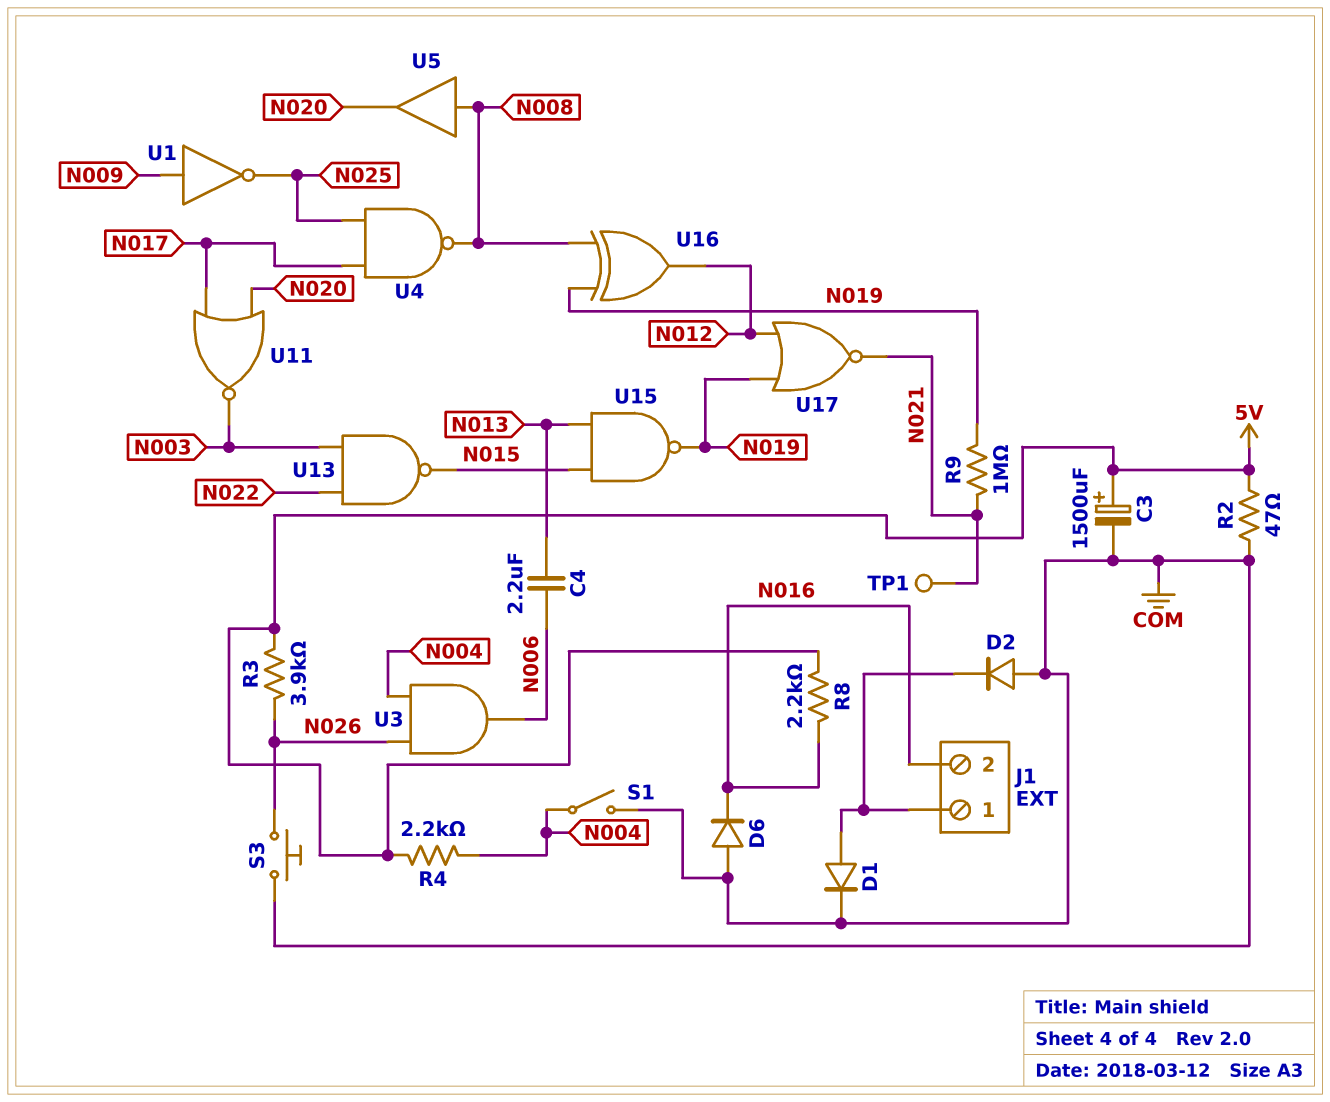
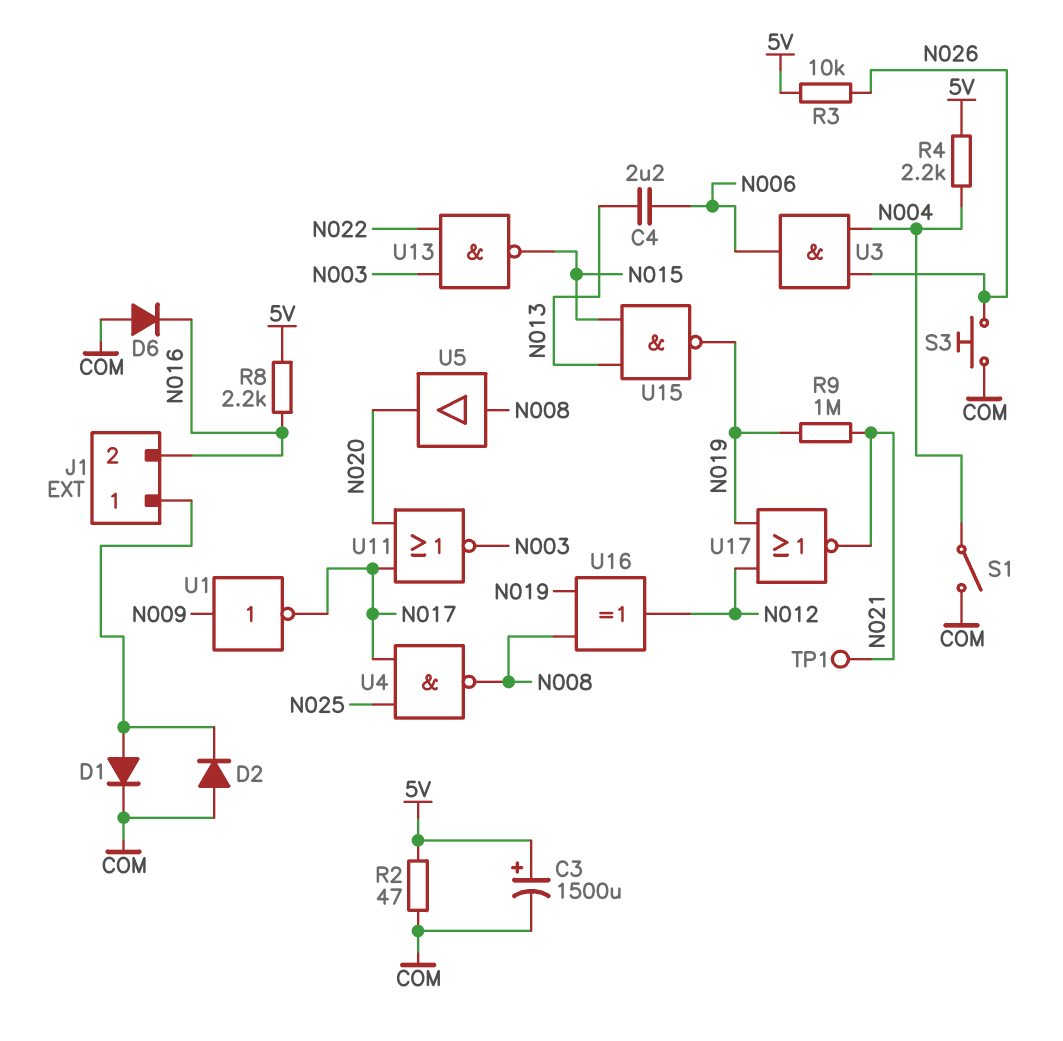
R3: 3.9k (5V, N026) -> 10k (5V, N026)
U1: NOT (in N009, out N025) -> NOT (in N009, out N017)

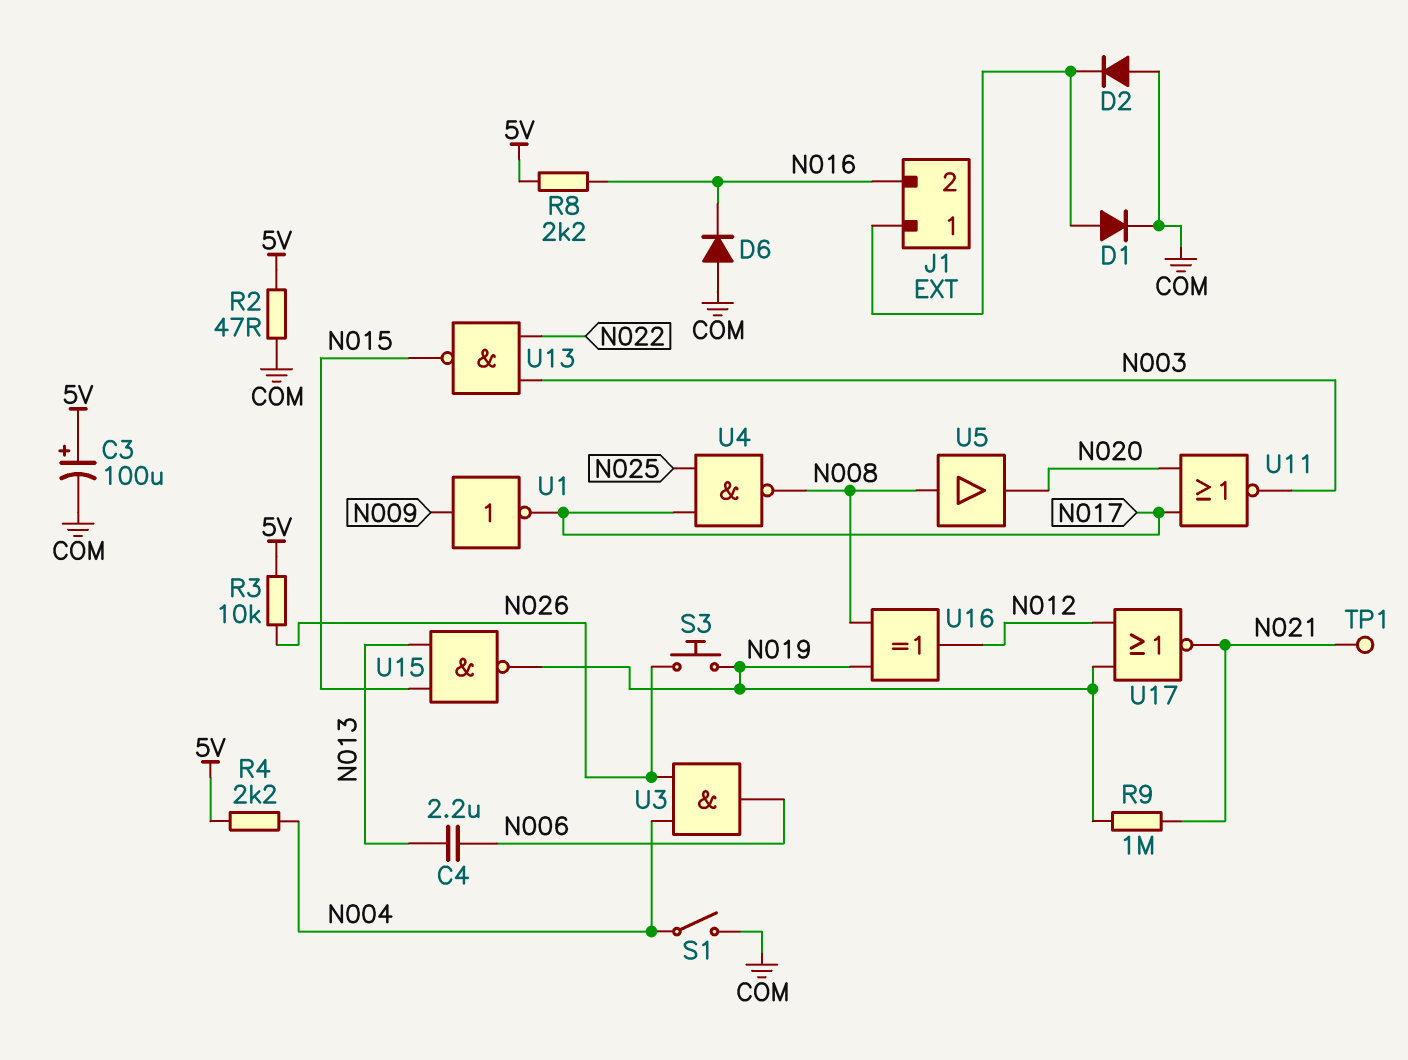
C3: 1500uF (plus 5V, minus COM) -> 100uF (plus 5V, minus COM)
S3: button (COM, N026) -> button (N019, N026)

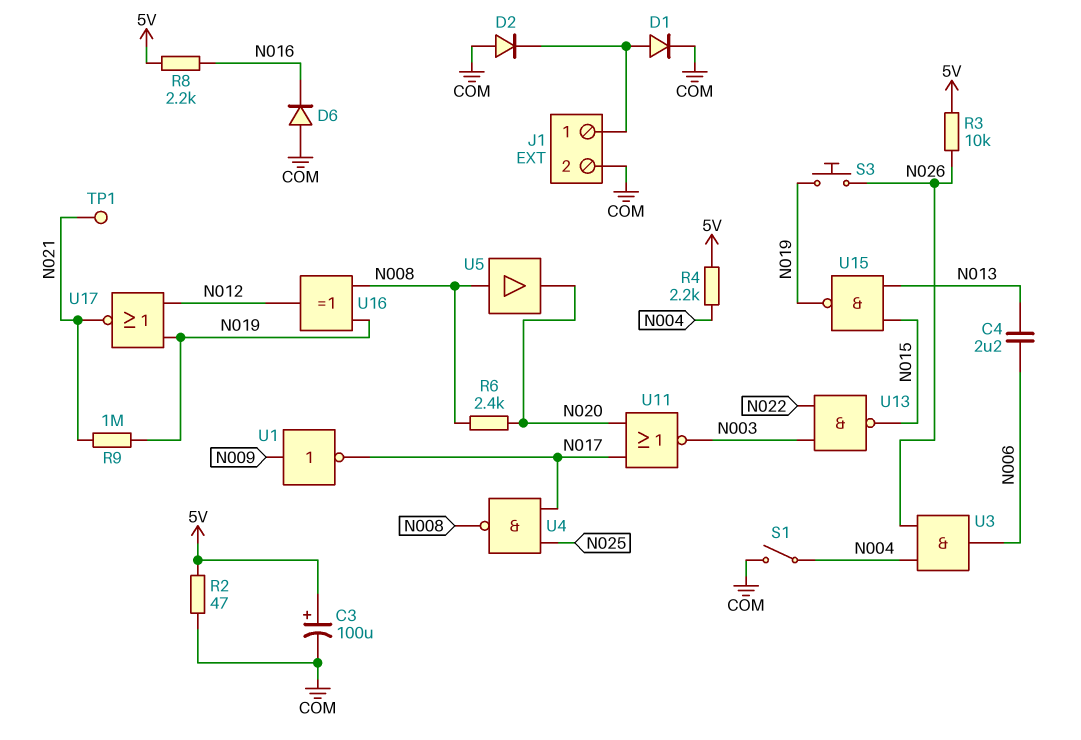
J1 pin 2: N016 -> COM
R6: none -> 2.4k (N008, N020)

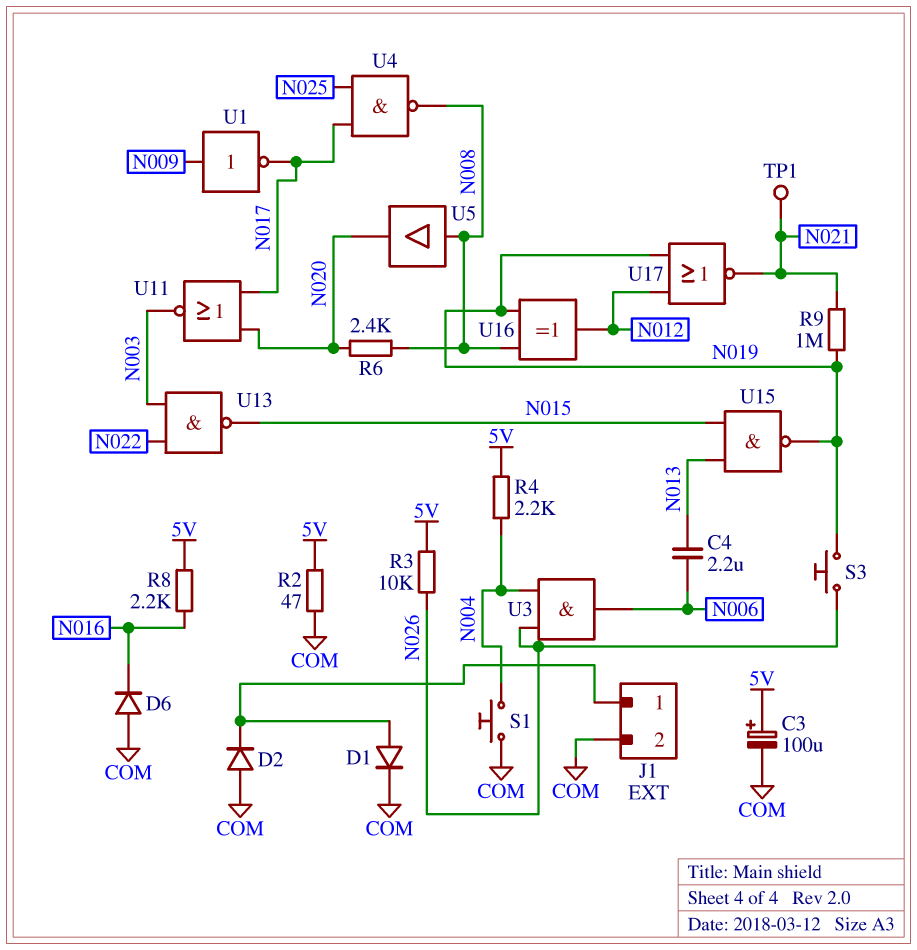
S1: switch (COM, N004) -> button (COM, N004)

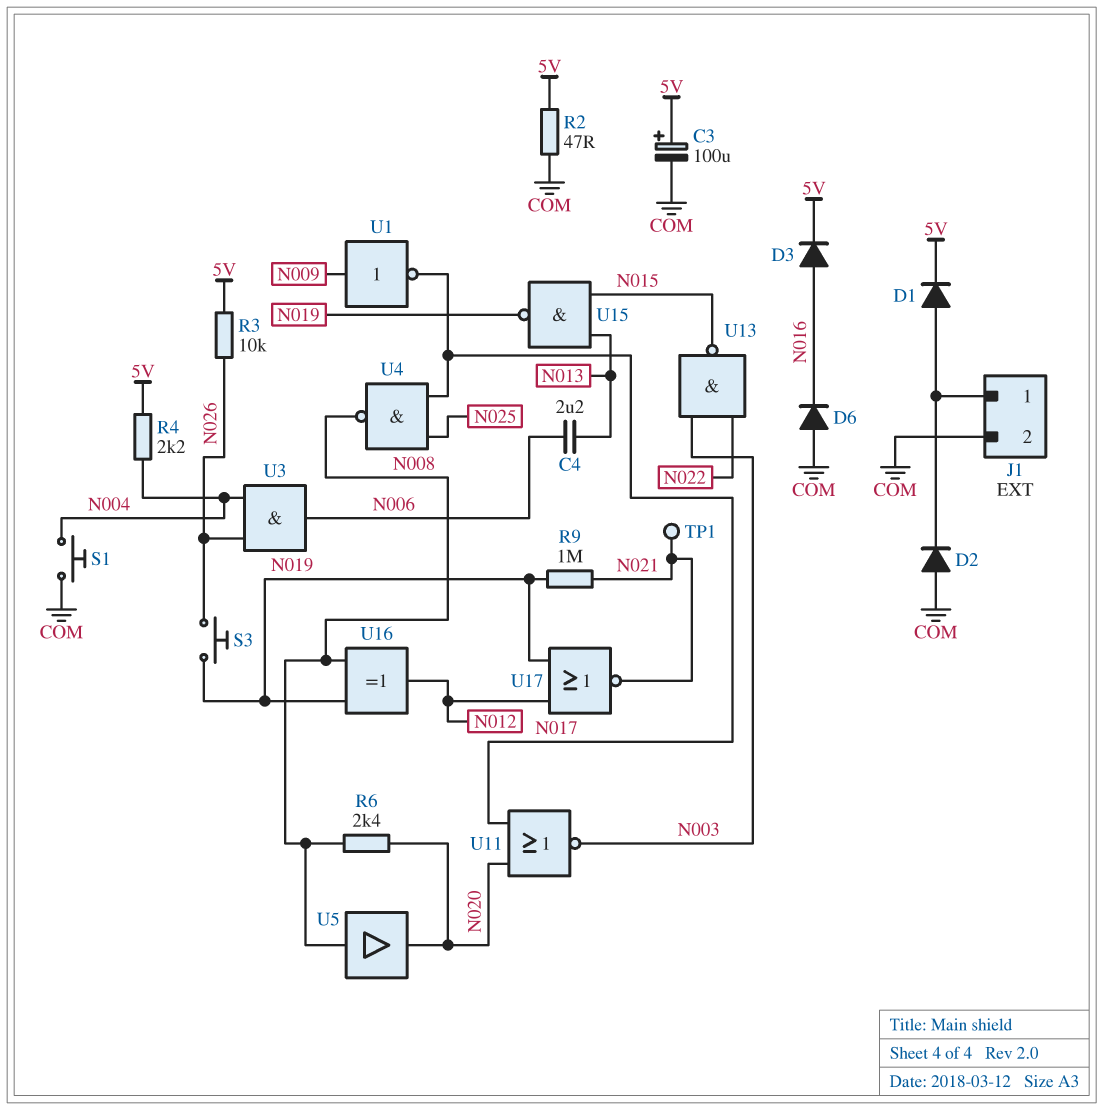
D1: diode (A J1/1, K COM) -> diode (A J1/1, K 5V)
D3: none -> diode (A N016, K 5V)
R8: 2.2k (5V, N016) -> none

